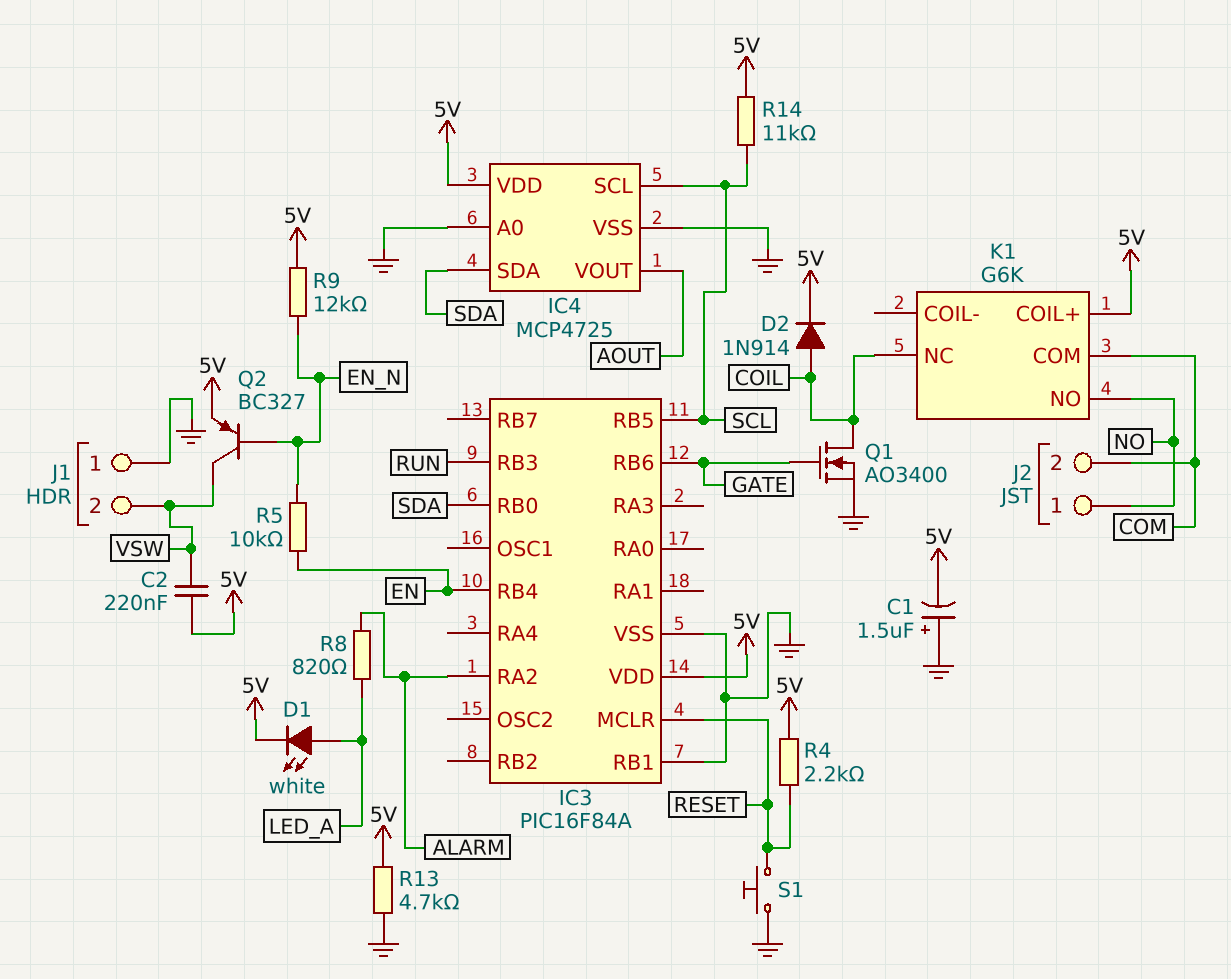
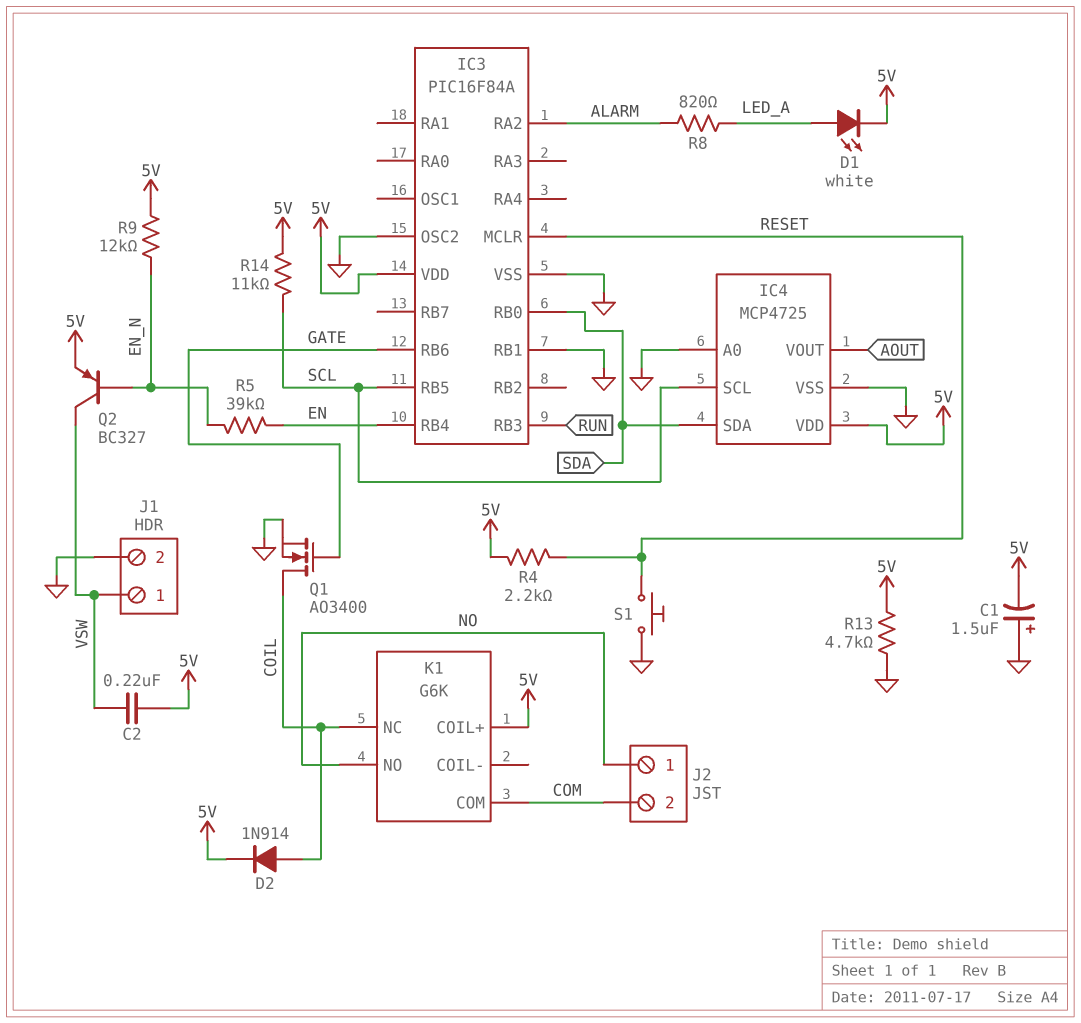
IC3 pin OSC2: none -> GND
J1 pin 1: GND -> VSW
J1 pin 2: VSW -> GND
R5: 10k (EN, EN_N) -> 39k (EN, EN_N)

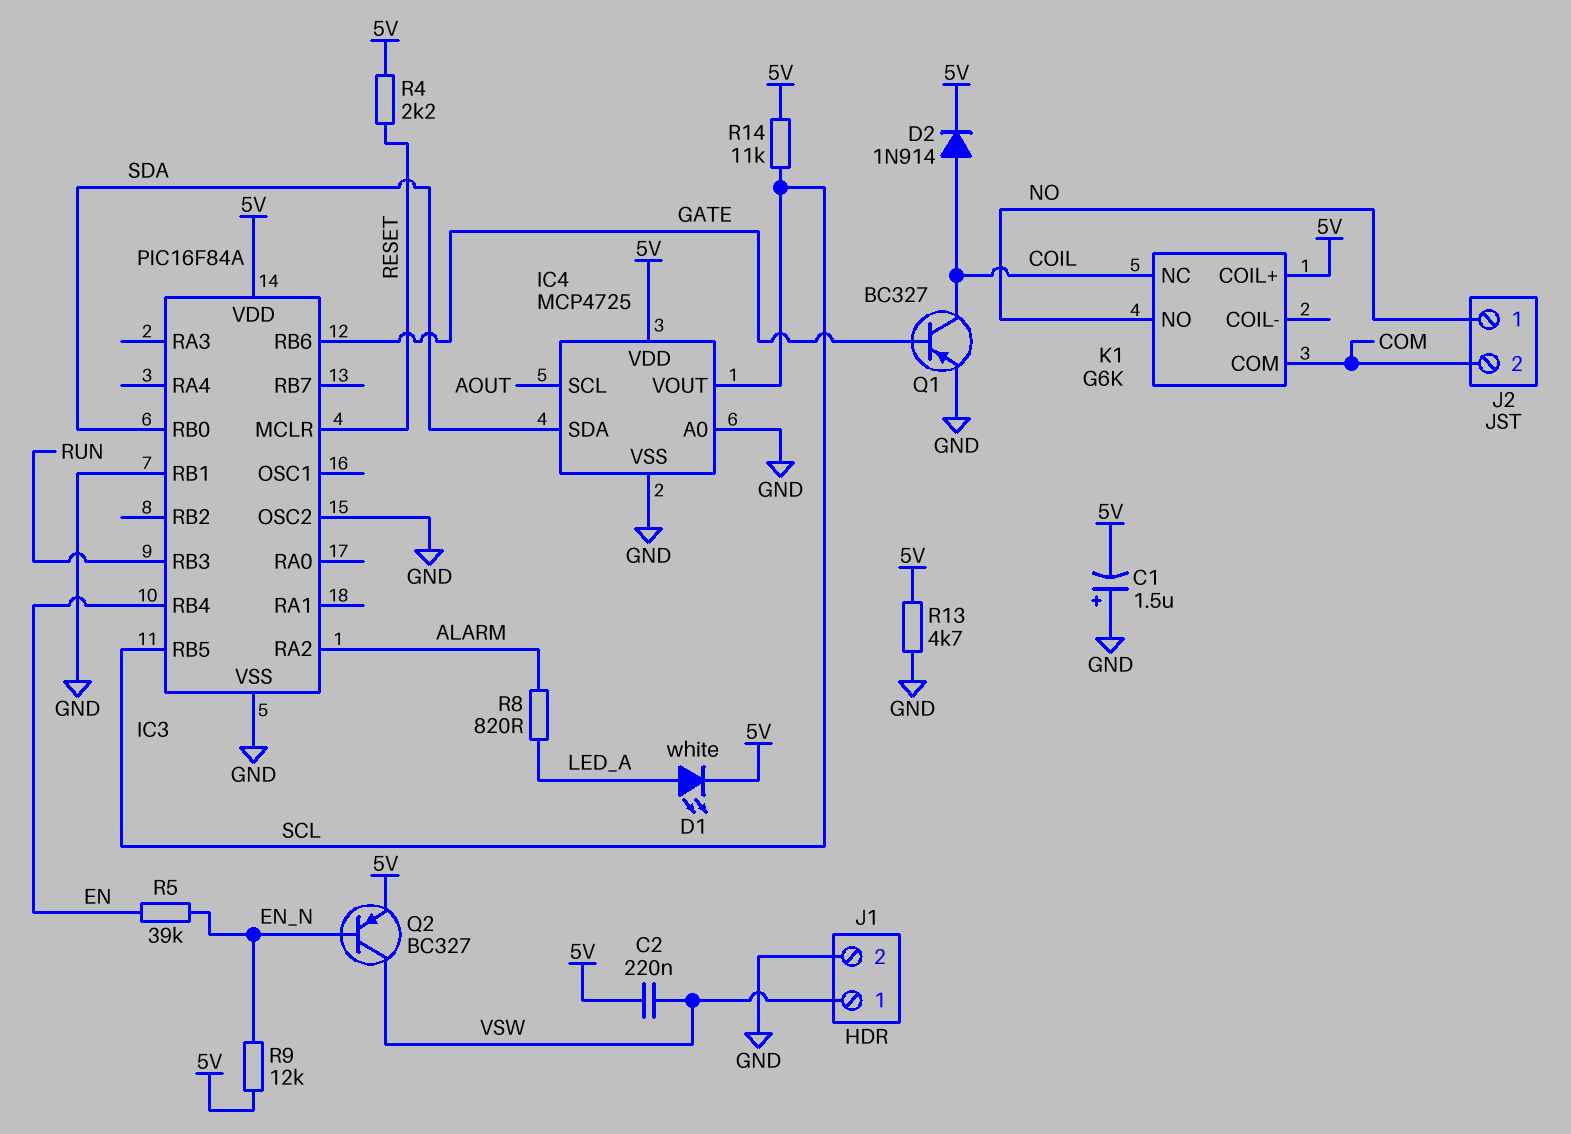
IC4 pin SCL: SCL -> AOUT
IC4 pin VOUT: AOUT -> SCL
Q1: NMOS AO3400 (G GATE, D COIL, S GND) -> PNP BC327 (B GATE, C COIL, E GND)
S1: button (GND, RESET) -> none

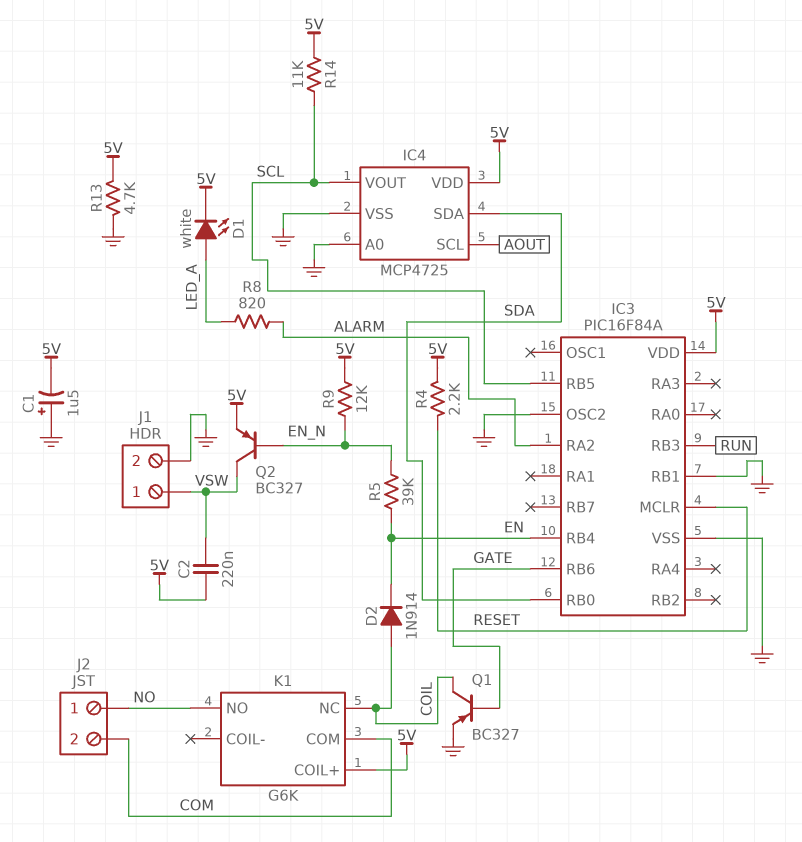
D2: diode 1N914 (A COIL, K 5V) -> diode 1N914 (A COIL, K EN)

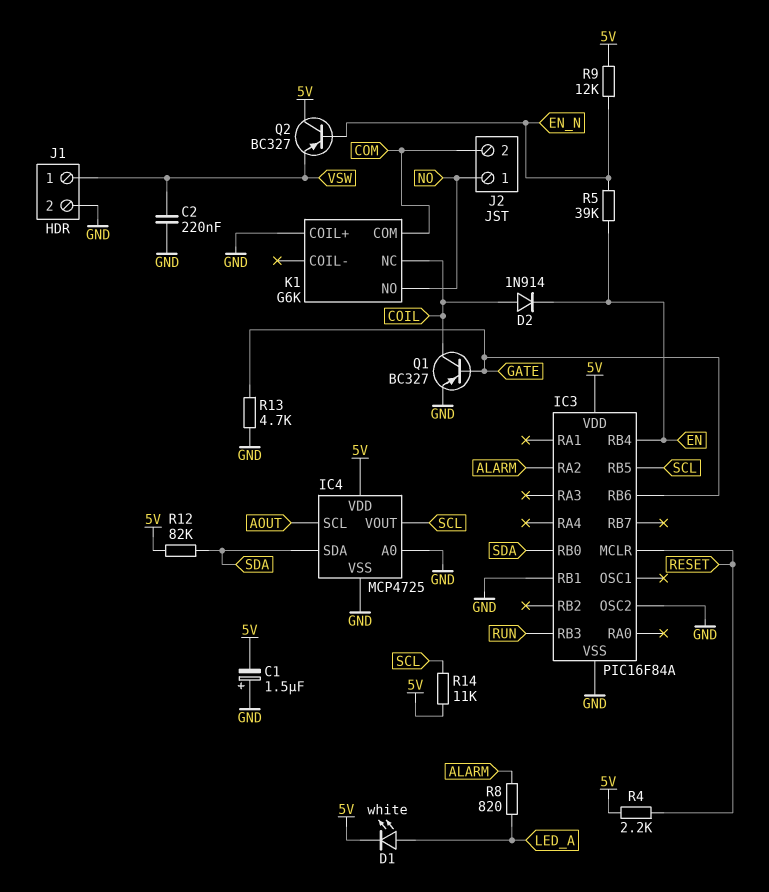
C2: 220nF (5V, VSW) -> 220nF (GND, VSW)
K1 pin COIL+: 5V -> GND
Q2: PNP BC327 (B EN_N, C VSW, E 5V) -> PNP BC327 (B EN_N, C 5V, E VSW)
R12: none -> 82k (5V, SDA)
R13: 4.7k (5V, GND) -> 4.7k (GATE, GND)

